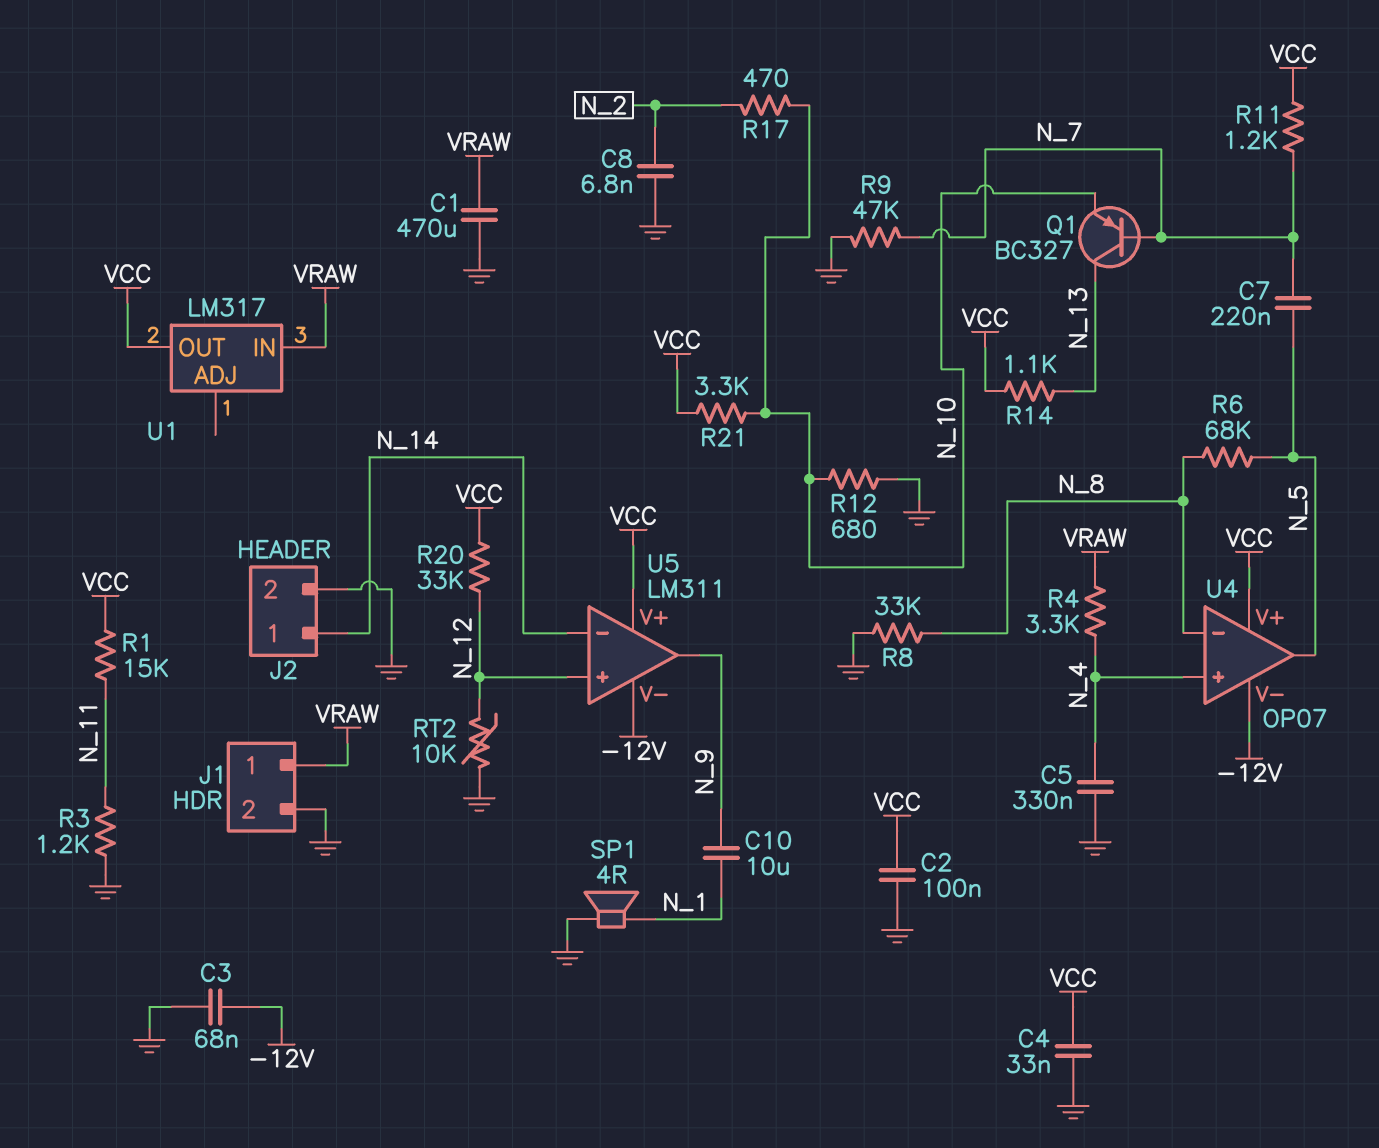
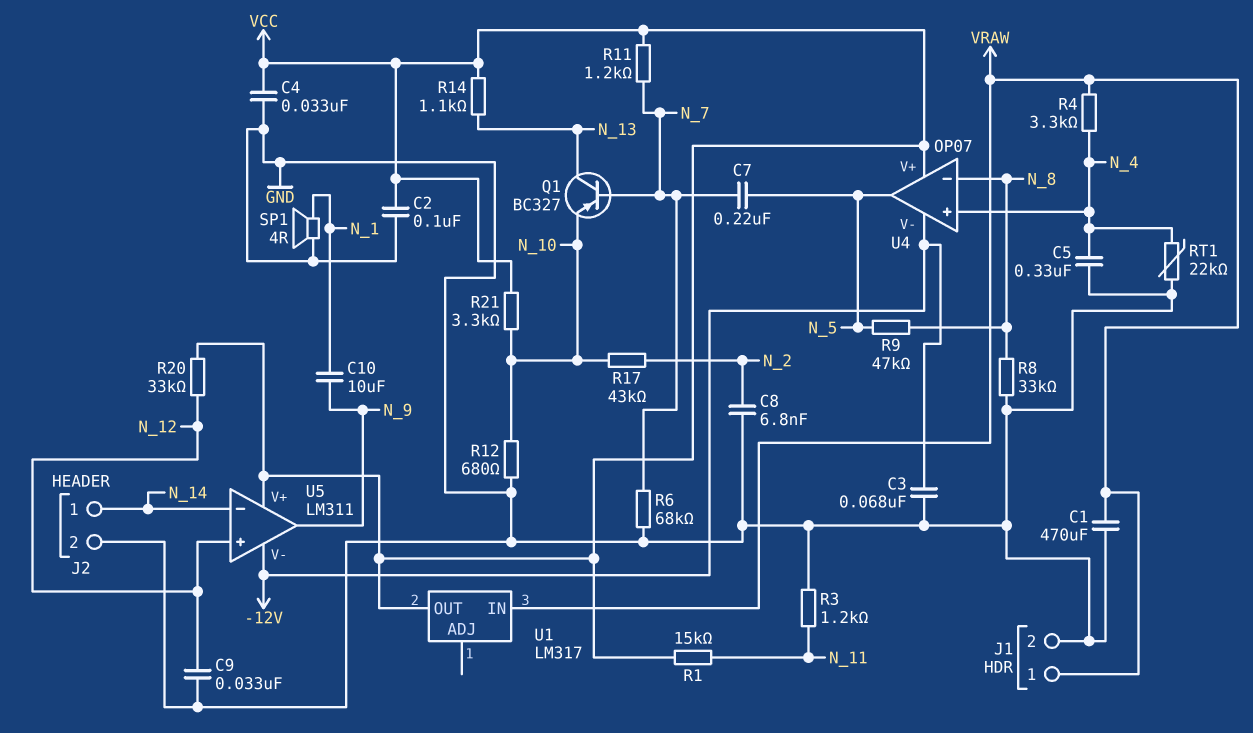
C9: none -> 33nF (GND, N_12)
R6: 68k (N_5, N_8) -> 68k (GND, N_7)
R9: 47k (GND, N_7) -> 47k (N_5, N_8)
R17: 470 (N_2, N_10) -> 43k (N_2, N_10)
RT1: none -> 22k (GND, N_4)
RT2: 10k (GND, N_12) -> none

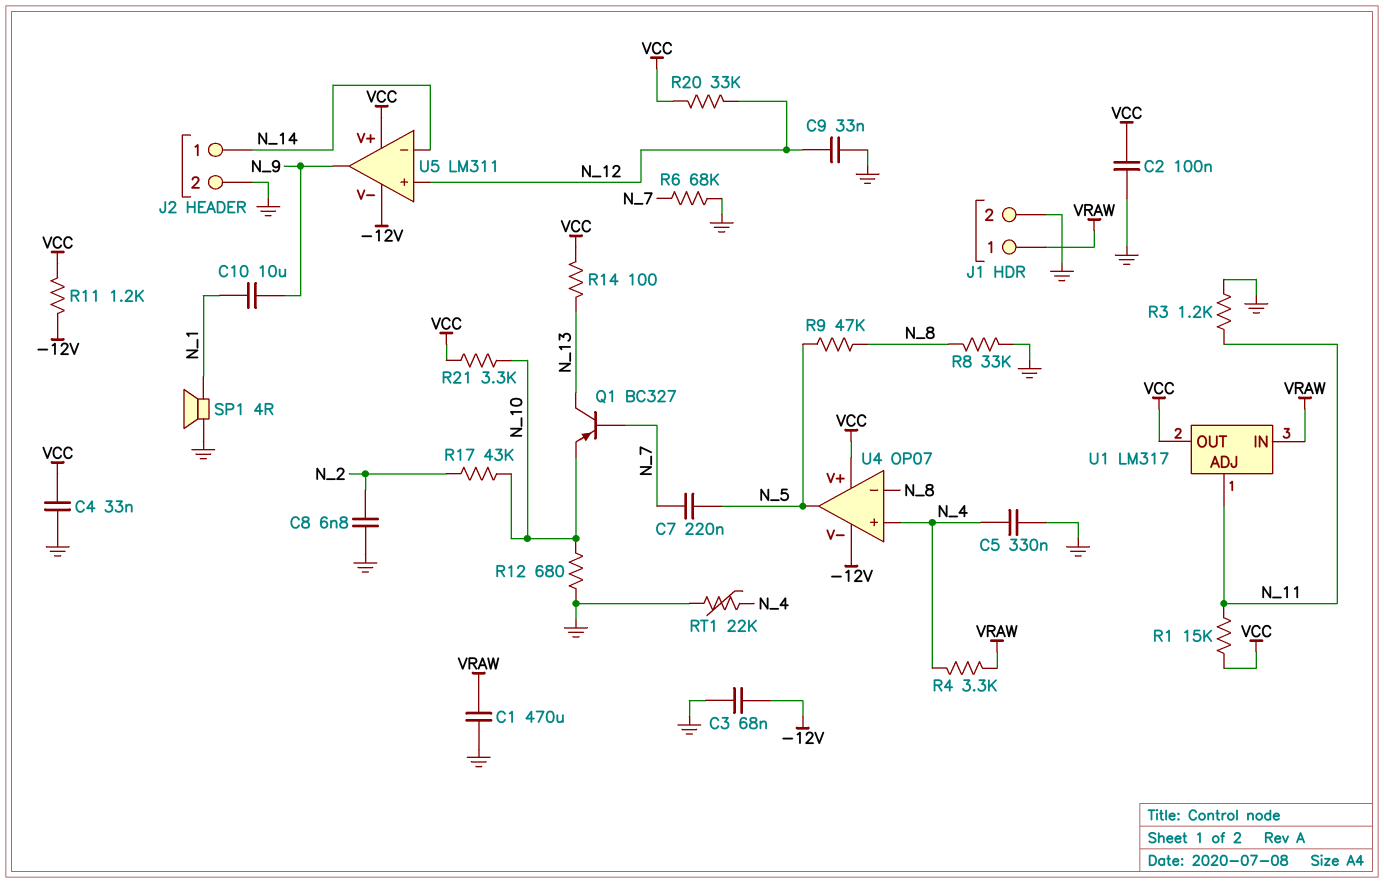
R11: 1.2k (N_7, VCC) -> 1.2k (-12V, VCC)
R14: 1.1k (N_13, VCC) -> 100 (N_13, VCC)
U1 pin ADJ: none -> N_11

